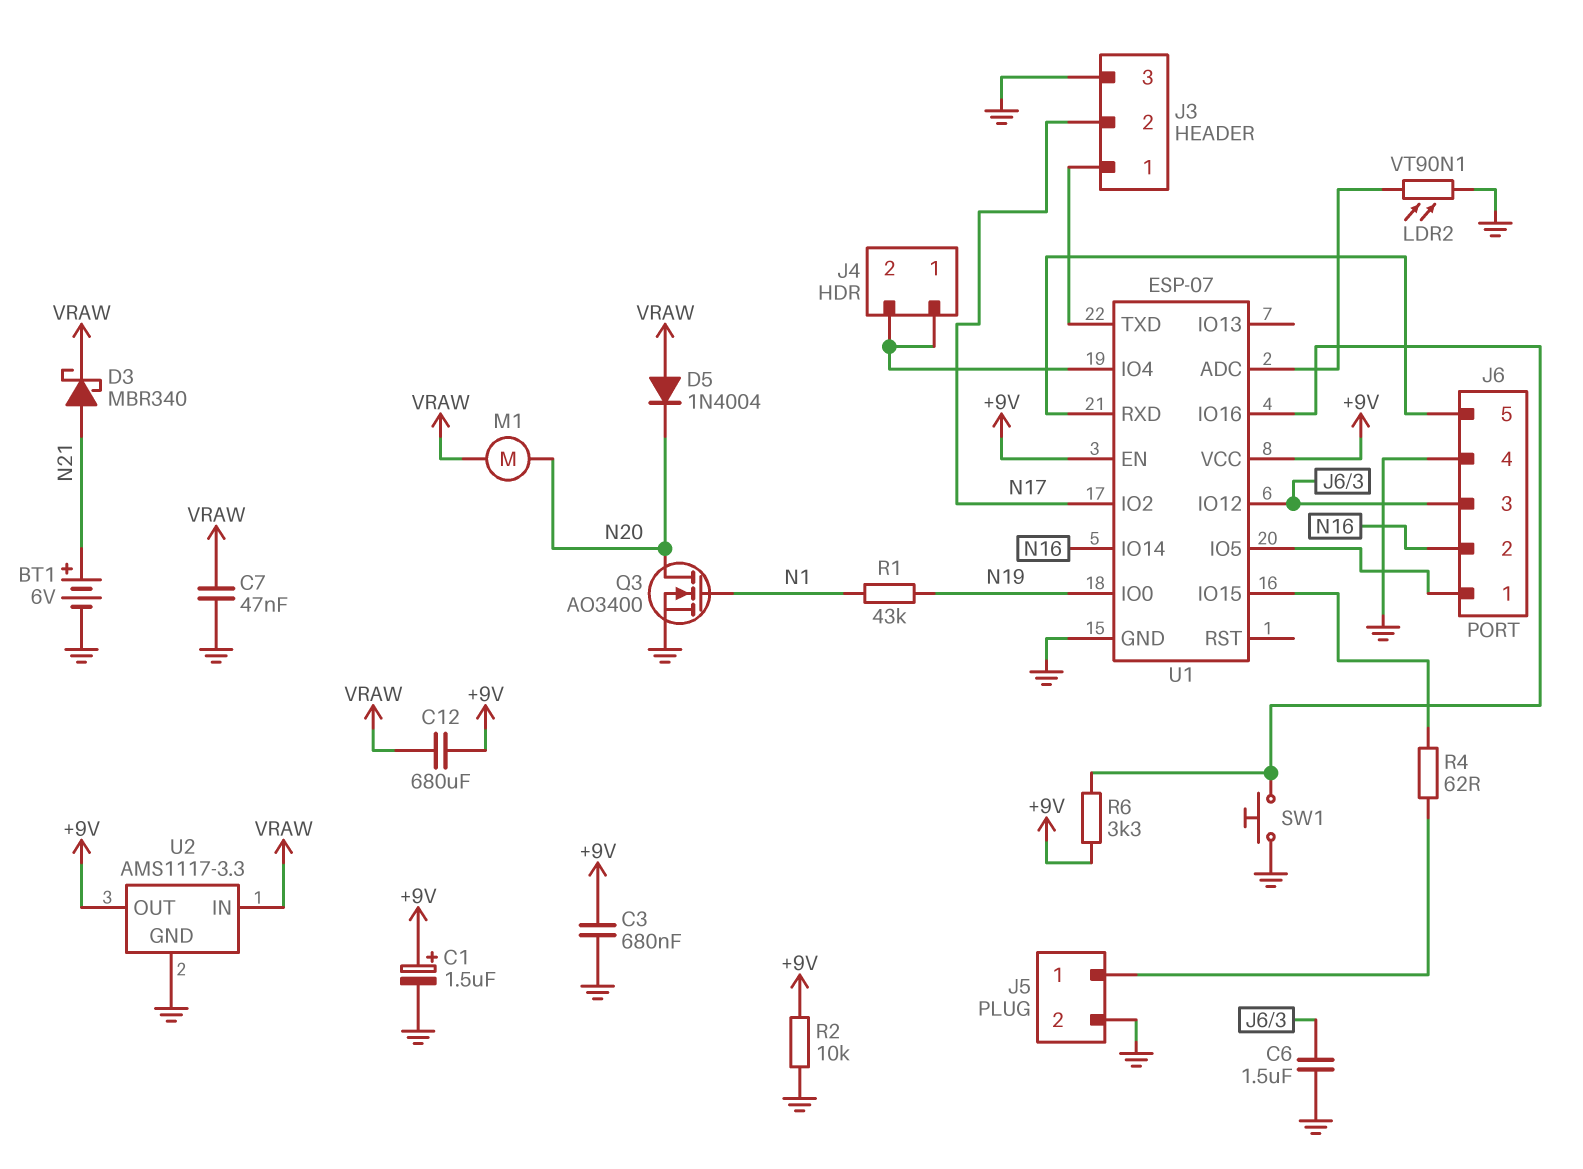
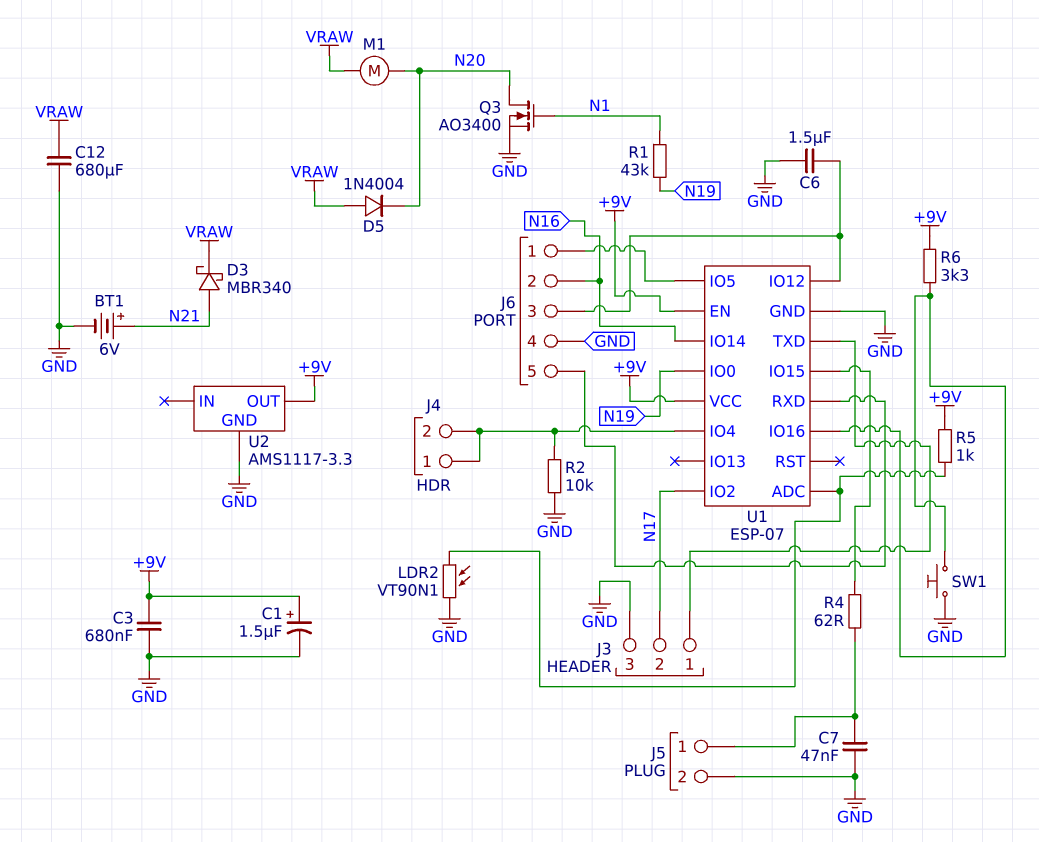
C7: 47nF (GND, VRAW) -> 47nF (GND, J5/1)
C12: 680uF (+9V, VRAW) -> 680uF (GND, VRAW)
R2: 10k (+9V, GND) -> 10k (GND, J4/1)
R5: none -> 1k (+9V, U1/ADC)
U2 pin IN: VRAW -> none

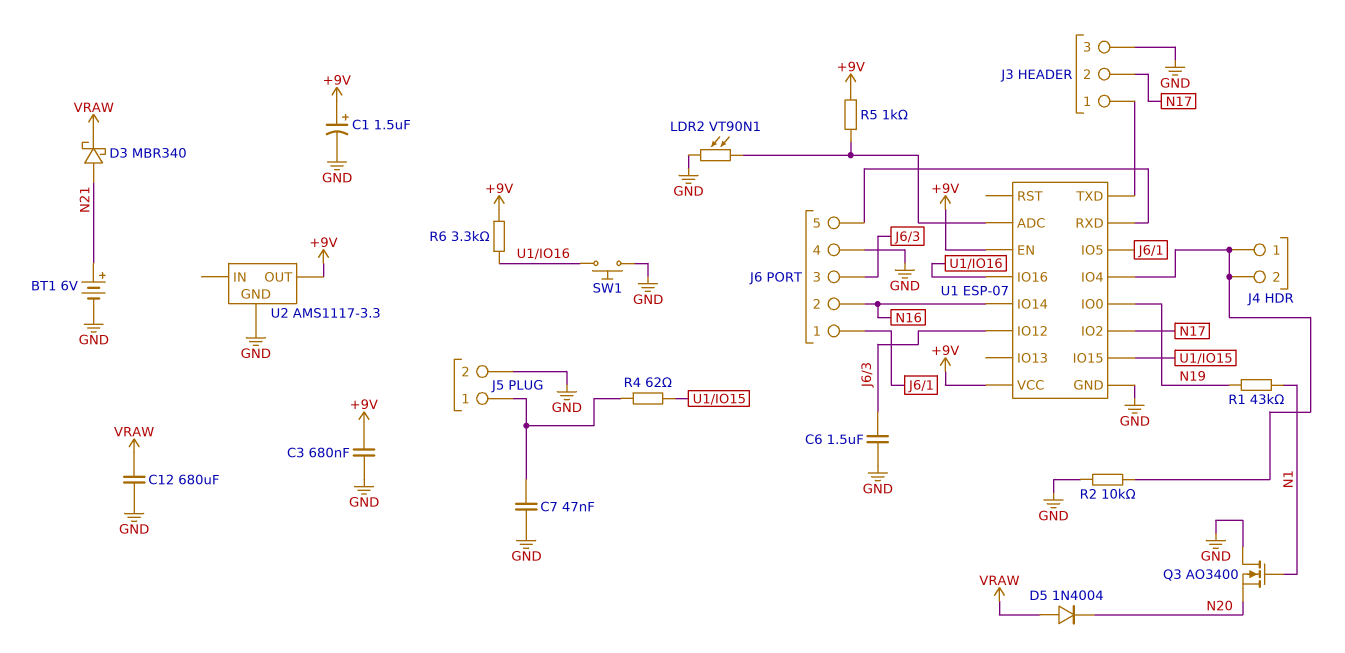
M1: motor (N20, VRAW) -> none
Q3: NMOS AO3400 (G N1, D N20, S GND) -> NMOS AO3400 (G N1, D GND, S N20)

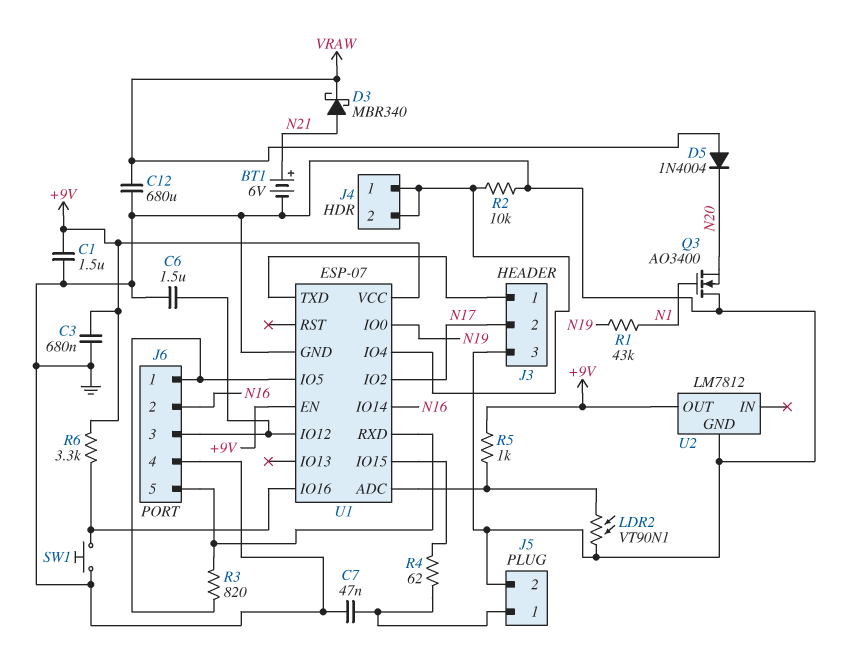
C1: 1.5uF (plus +9V, minus GND) -> 1.5uF (+9V, GND)
R3: none -> 820 (J6/1, J6/5)
U2: AMS1117-3.3 -> LM7812

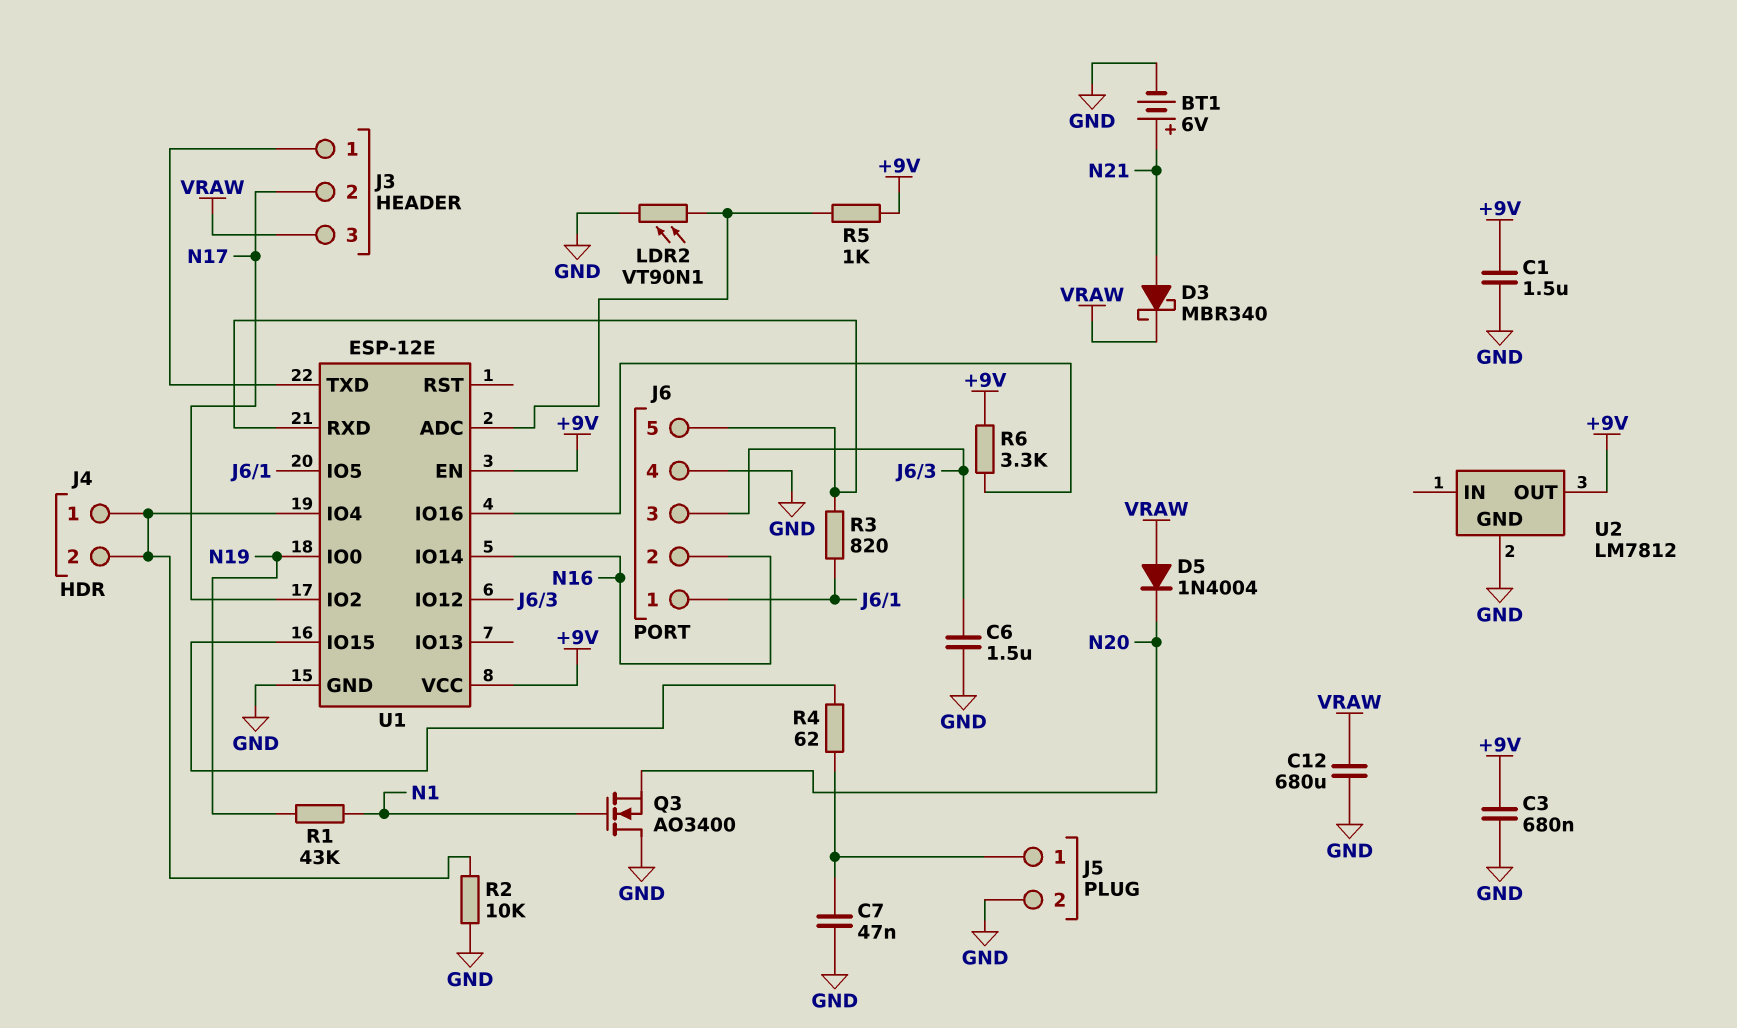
J3 pin 3: GND -> VRAW
SW1: button (GND, U1/IO16) -> none
U1: ESP-07 -> ESP-12E

